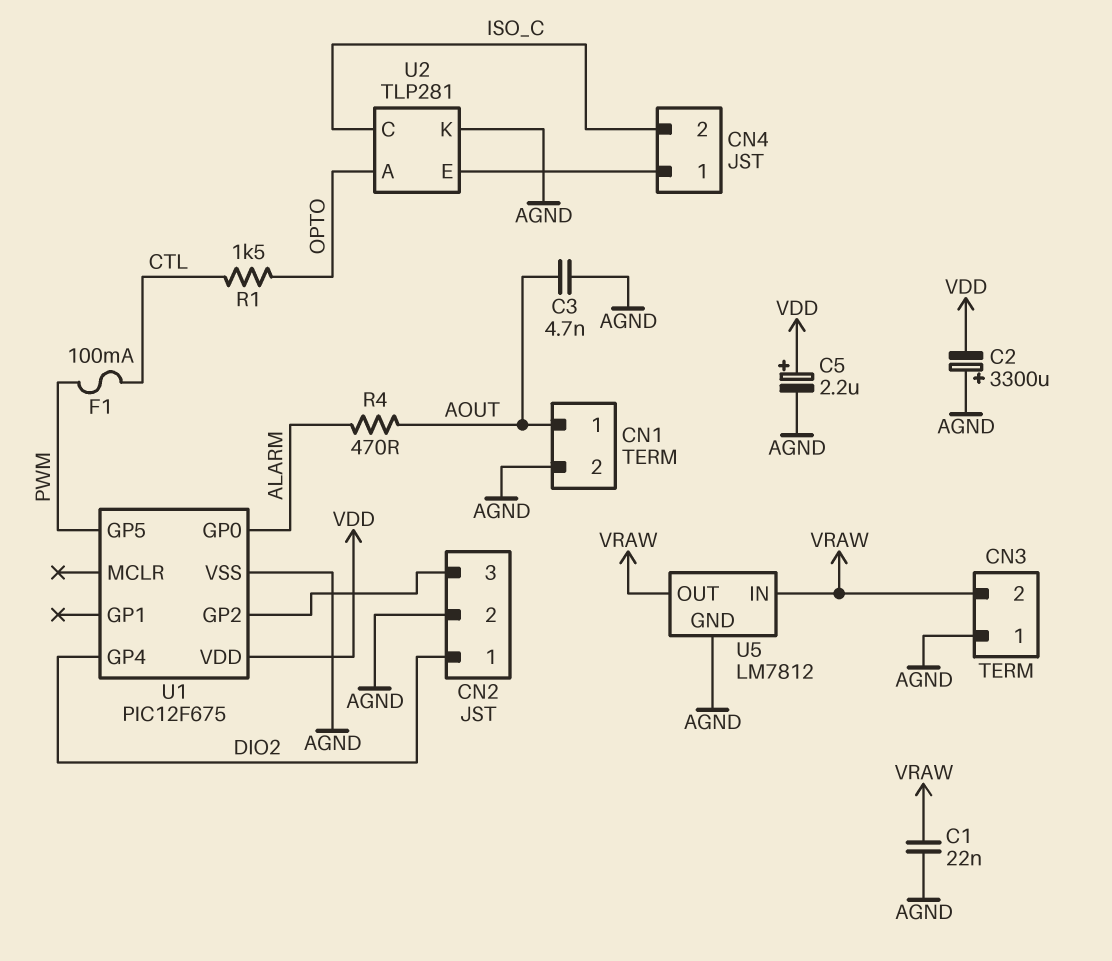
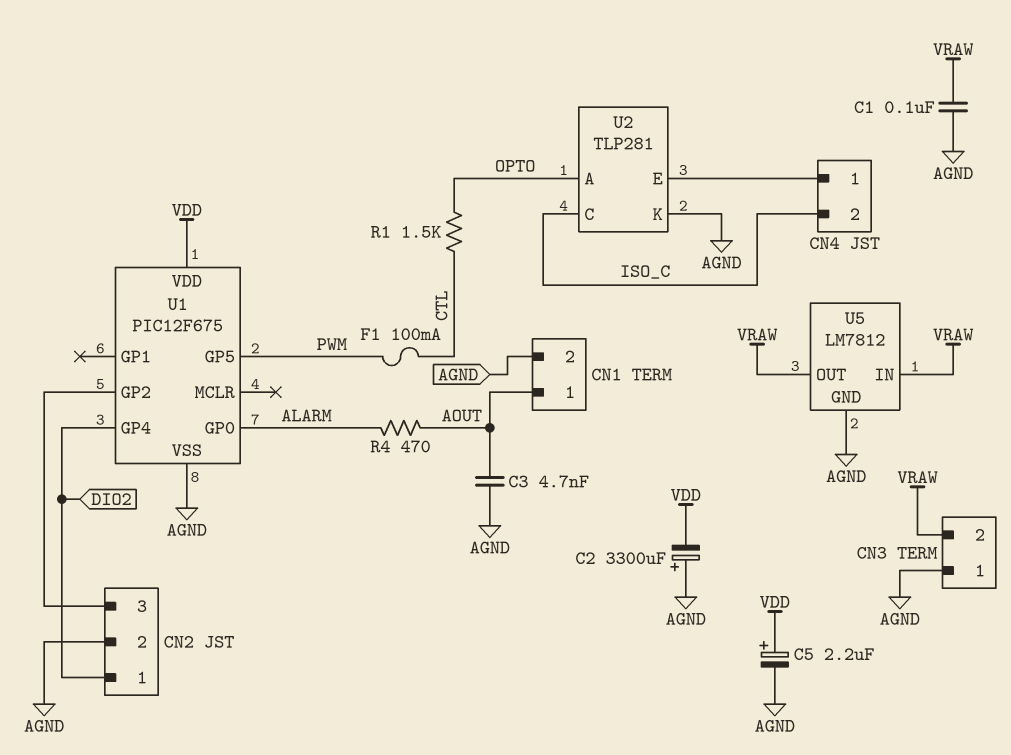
C1: 22nF (AGND, VRAW) -> 100nF (AGND, VRAW)

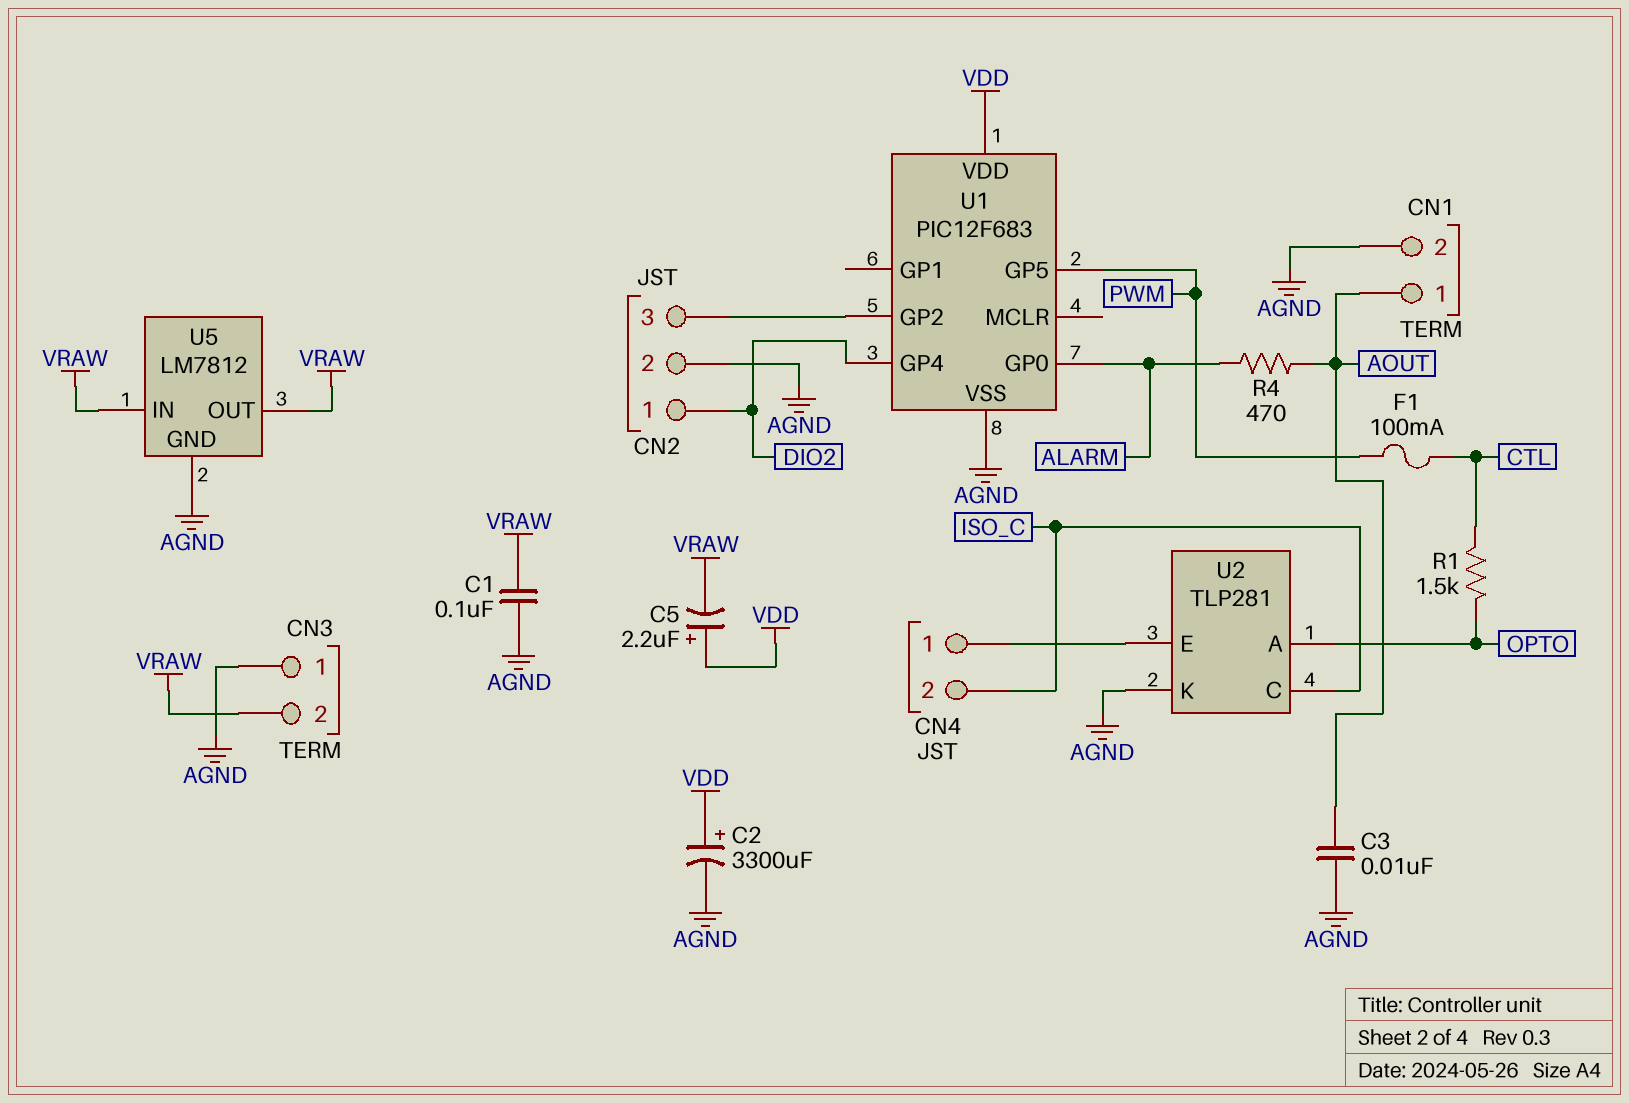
C2: 3300uF (plus AGND, minus VDD) -> 3300uF (plus VDD, minus AGND)
C3: 4.7nF (AGND, AOUT) -> 10nF (AGND, AOUT)
C5: 2.2uF (plus VDD, minus AGND) -> 2.2uF (plus VDD, minus VRAW)
U1: PIC12F675 -> PIC12F683

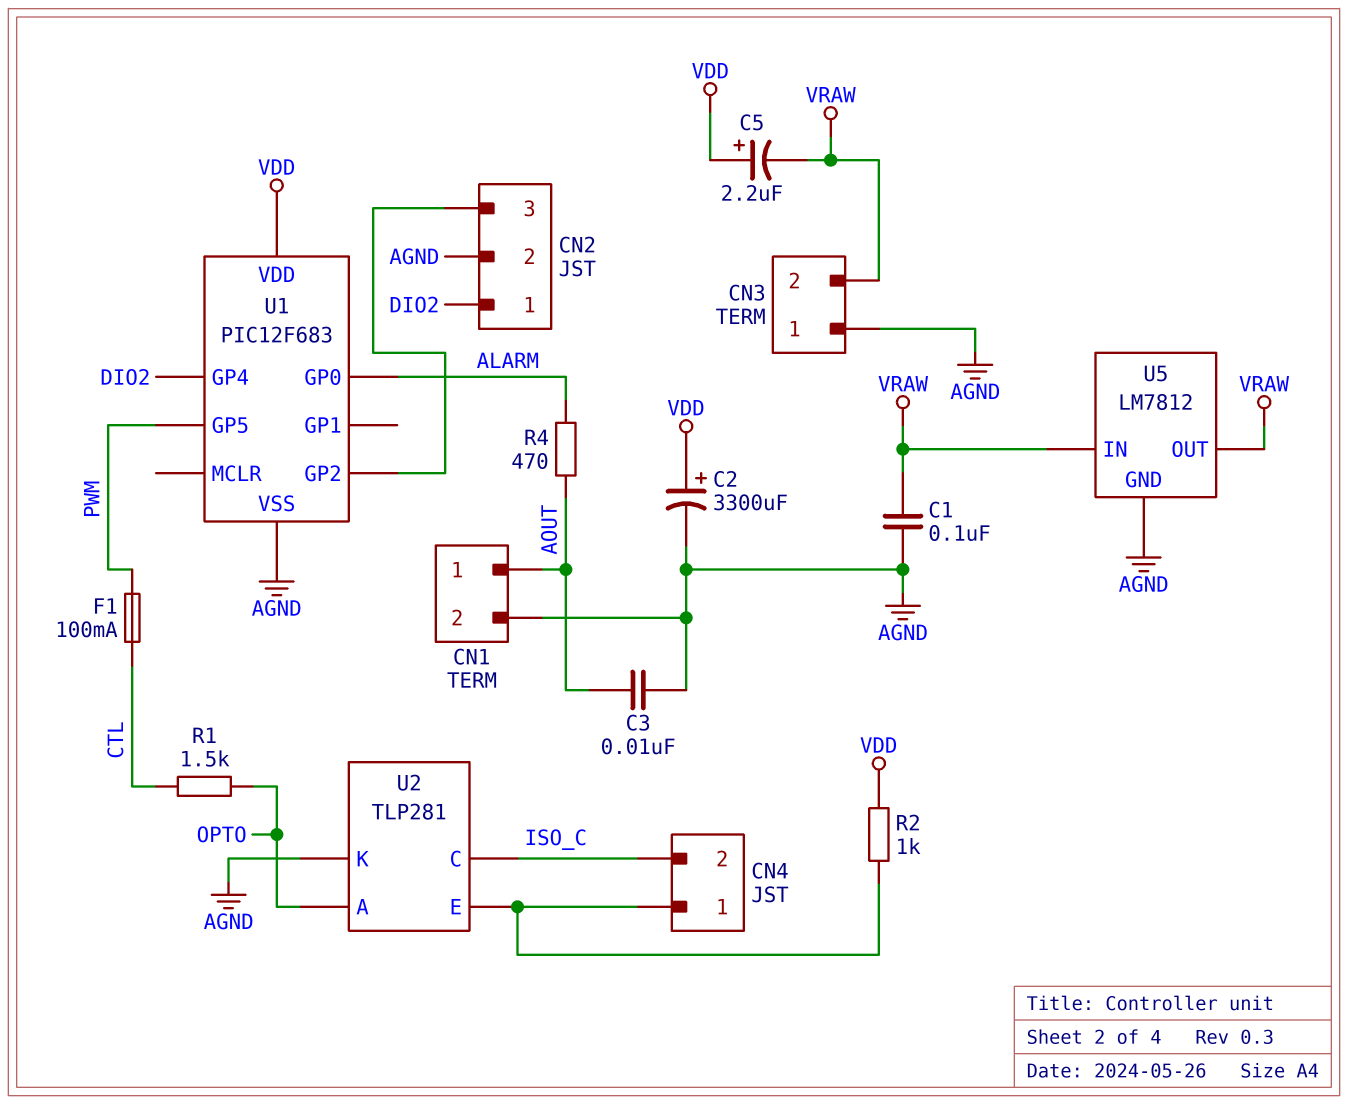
R2: none -> 1k (CN4/1, VDD)

